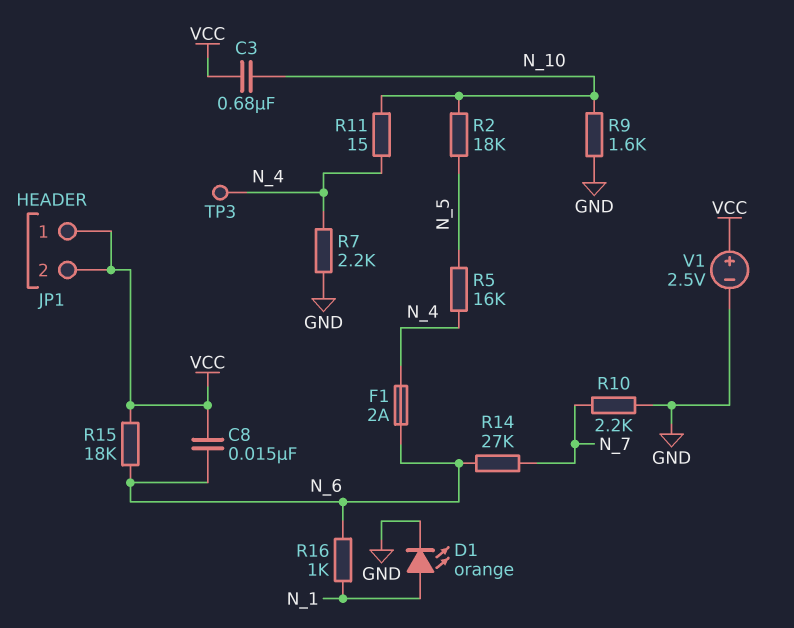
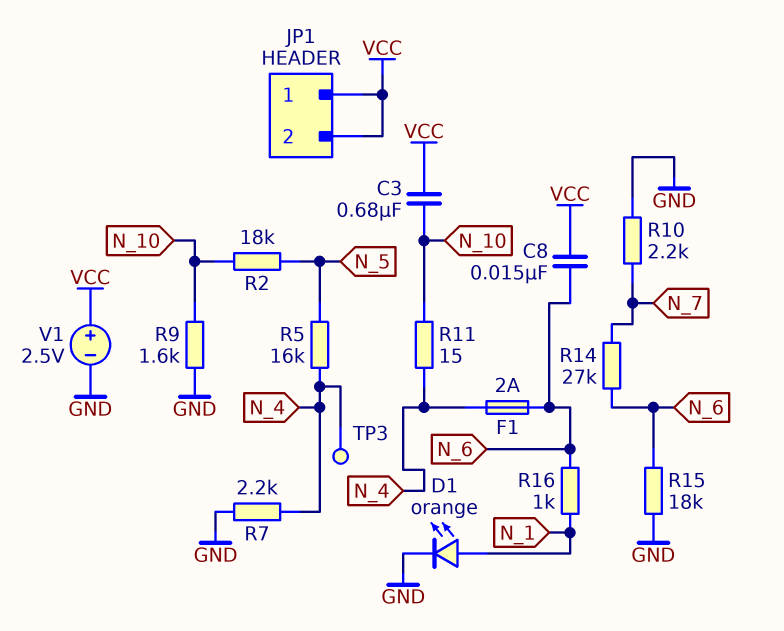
R15: 18k (N_6, VCC) -> 18k (GND, N_6)

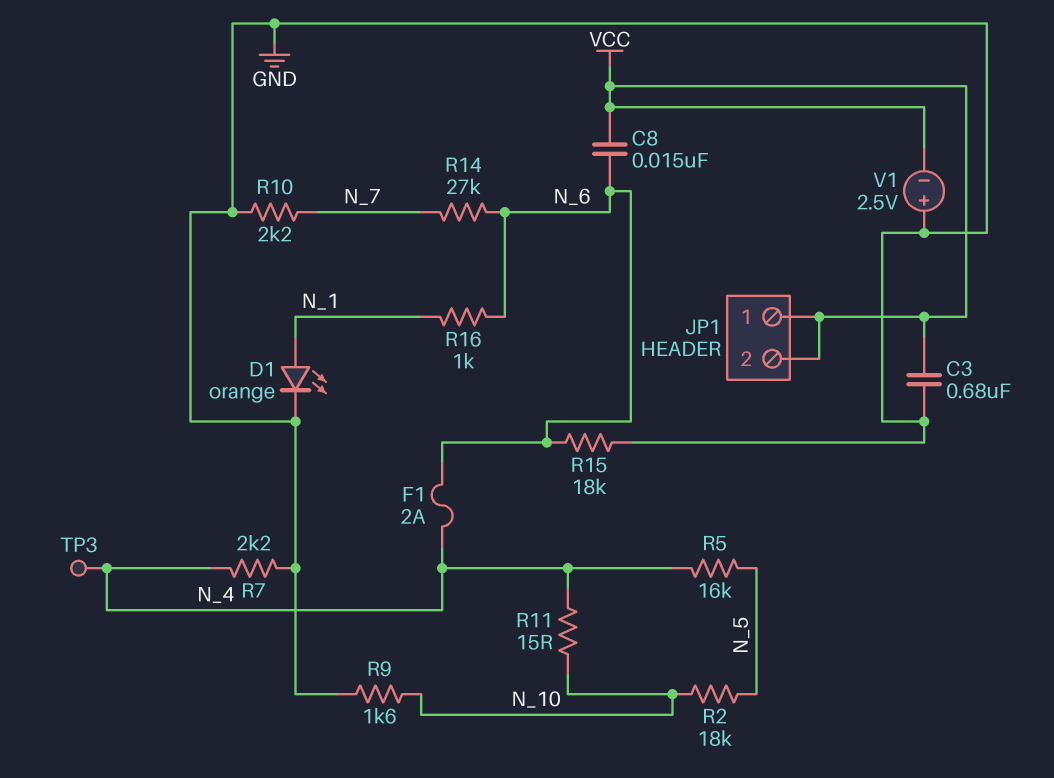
C3: 680nF (N_10, VCC) -> 680nF (GND, VCC)
V1: 2.5V (plus VCC, minus GND) -> 2.5V (plus GND, minus VCC)

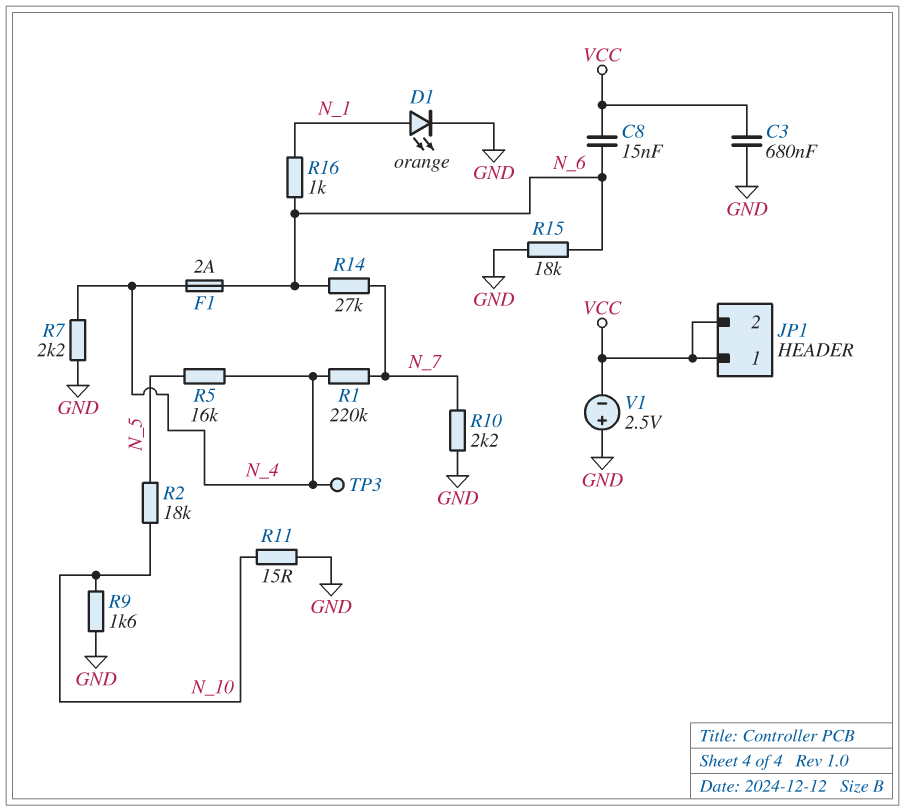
R1: none -> 220k (N_4, N_7)
R11: 15 (N_4, N_10) -> 15 (GND, N_10)

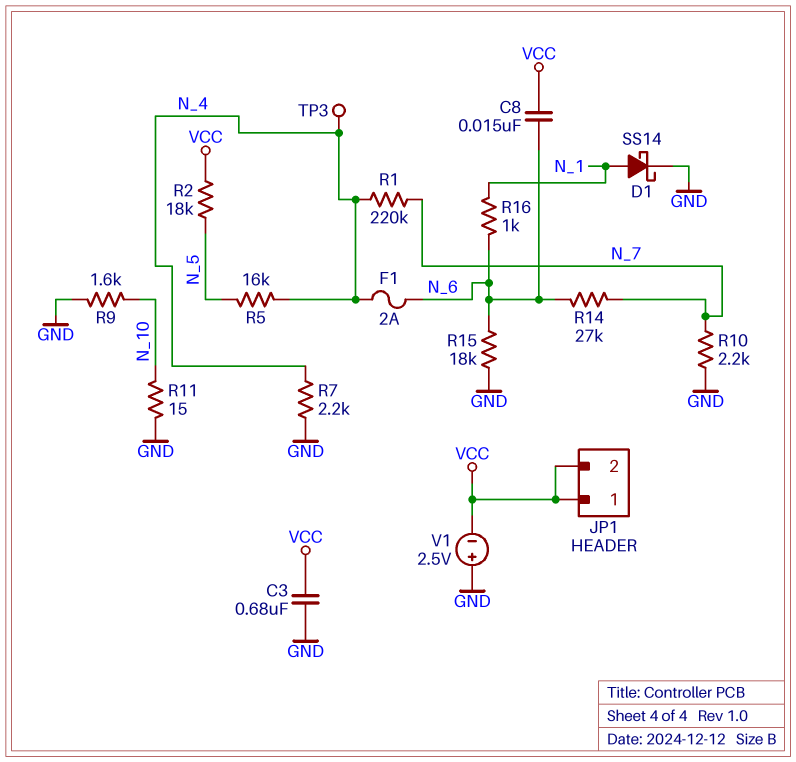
D1: LED orange (A N_1, K GND) -> schottky SS14 (A N_1, K GND)
R2: 18k (N_5, N_10) -> 18k (N_5, VCC)

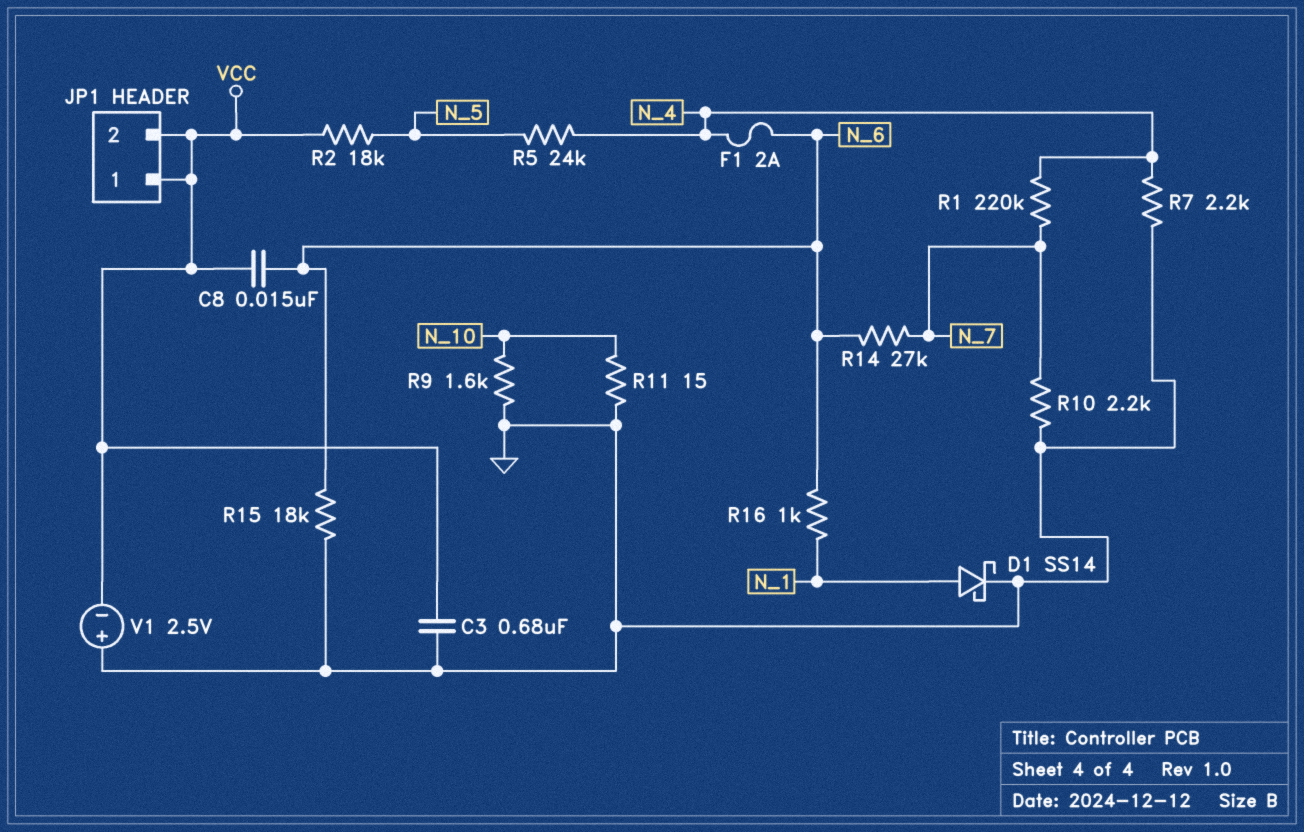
R5: 16k (N_4, N_5) -> 24k (N_4, N_5)
TP3: test point (N_4) -> none

